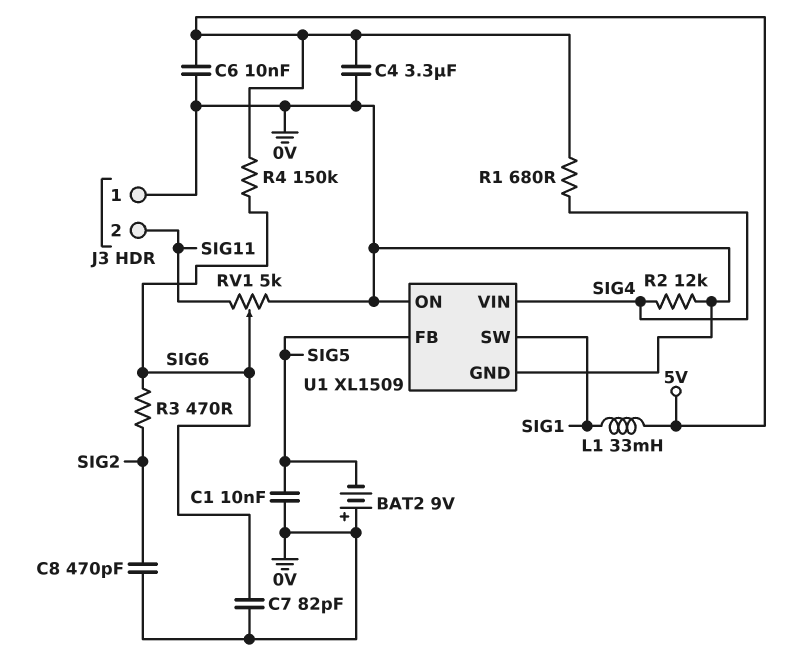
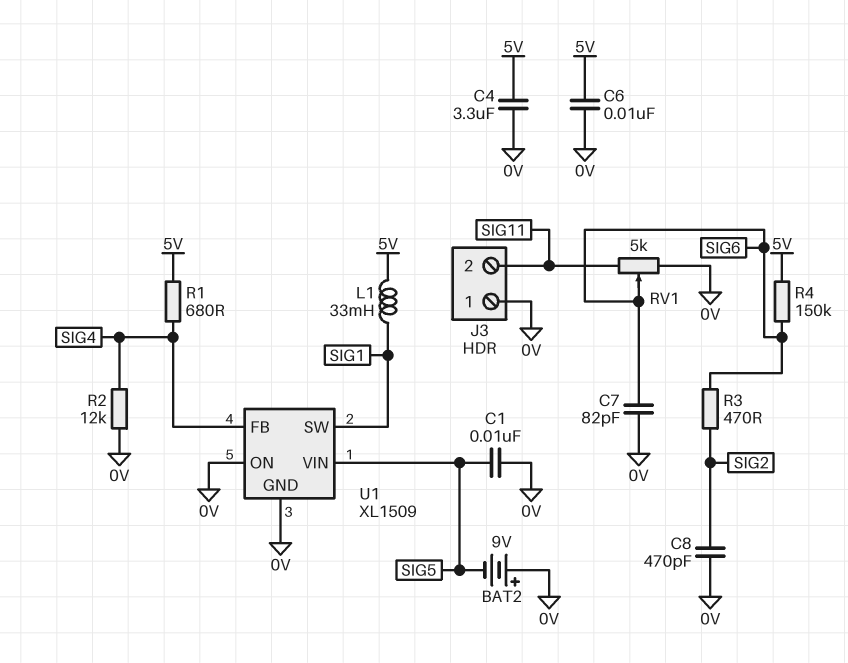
U1 pin FB: SIG5 -> SIG4
U1 pin VIN: SIG4 -> SIG5

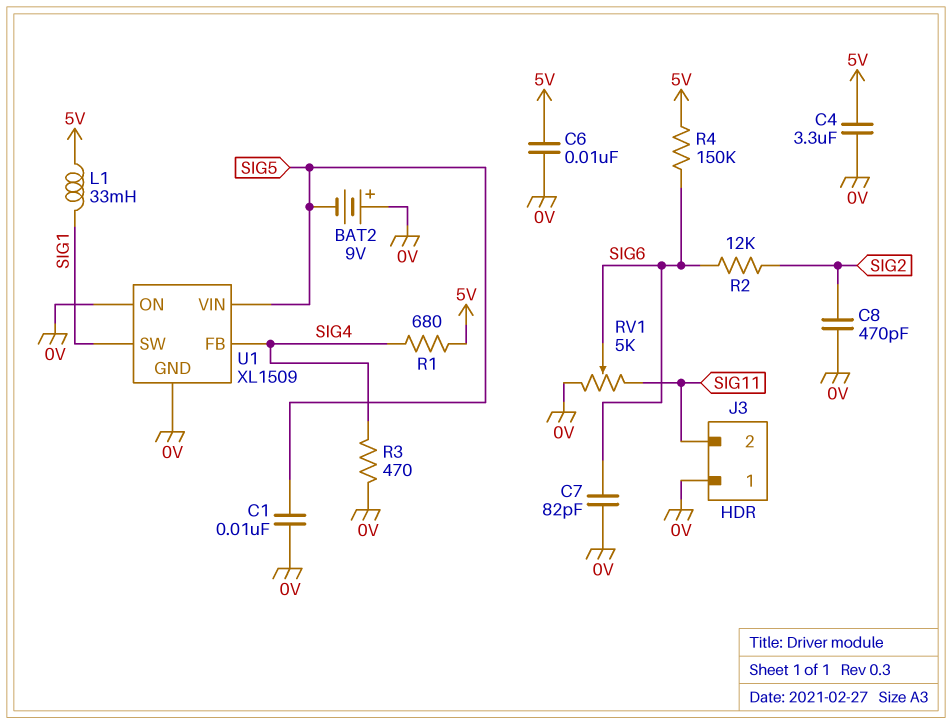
R2: 12k (0V, SIG4) -> 12k (SIG2, SIG6)
R3: 470 (SIG2, SIG6) -> 470 (0V, SIG4)

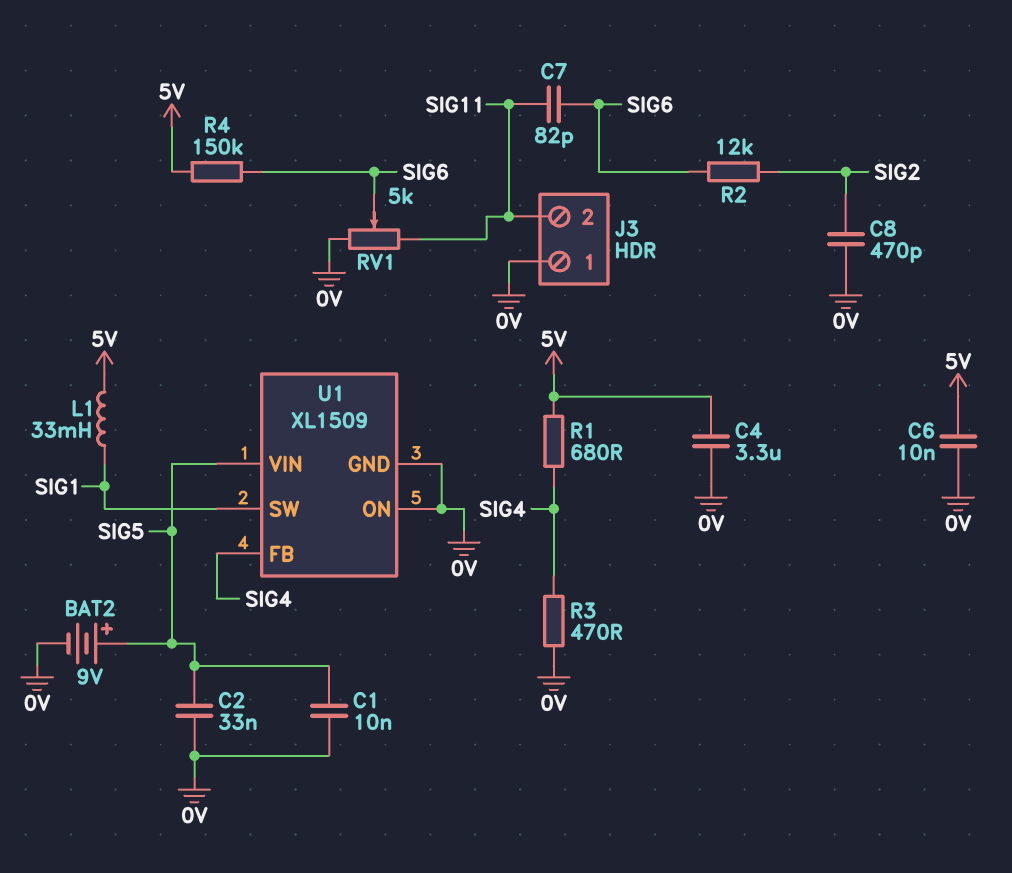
BAT2: 9V (plus 0V, minus SIG5) -> 9V (plus SIG5, minus 0V)
C2: none -> 33nF (0V, SIG5)
C7: 82pF (0V, SIG6) -> 82pF (SIG6, SIG11)

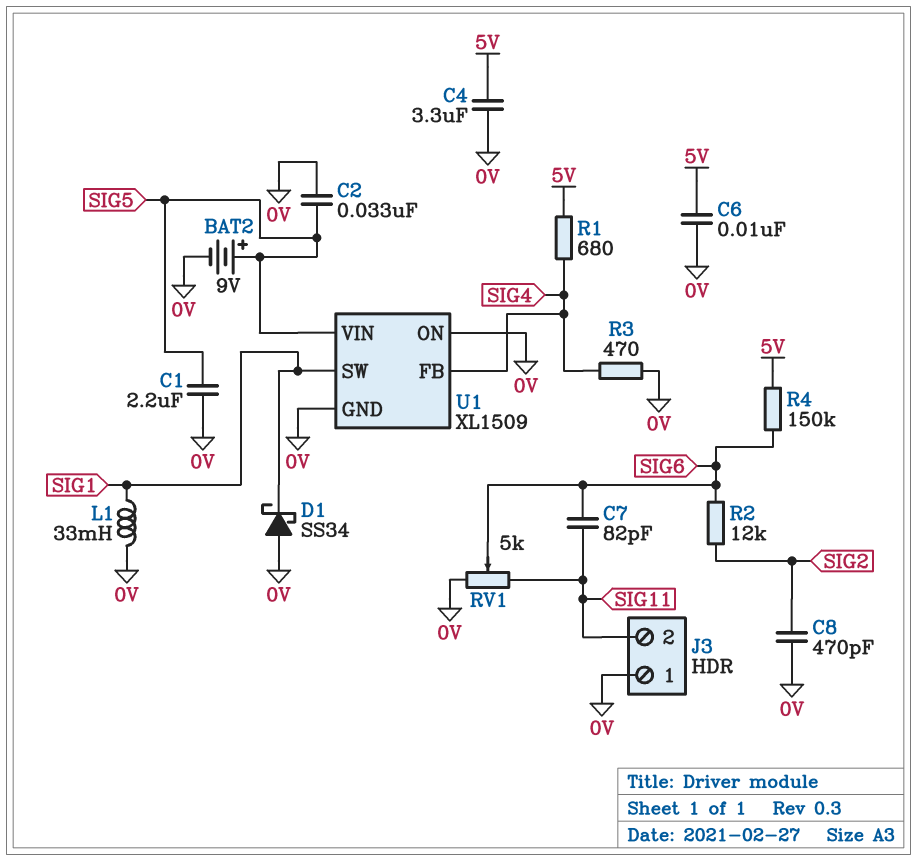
C1: 10nF (0V, SIG5) -> 2.2uF (0V, SIG5)
D1: none -> schottky SS34 (A 0V, K SIG1)
L1: 33mH (5V, SIG1) -> 33mH (0V, SIG1)

